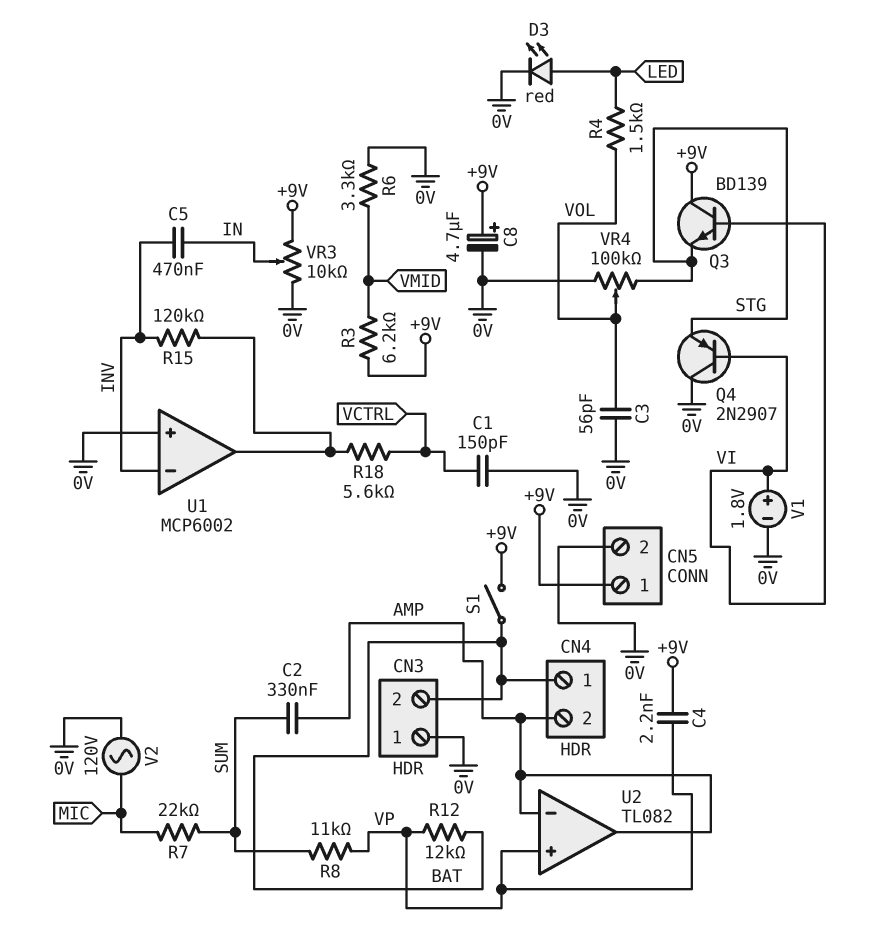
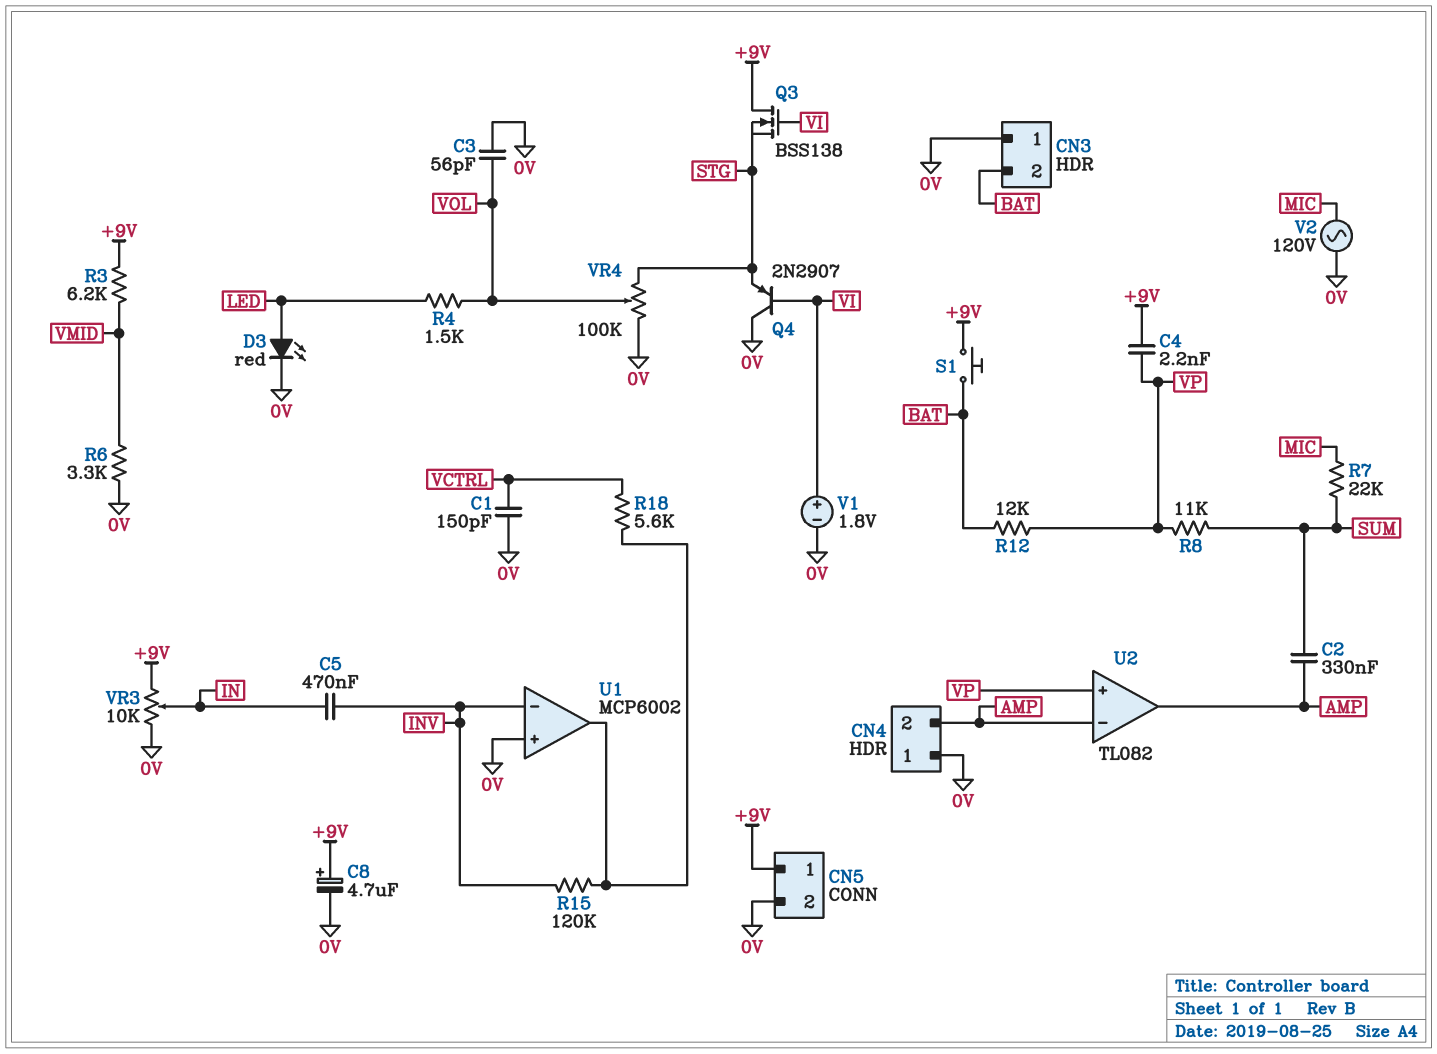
CN4 pin 1: BAT -> 0V
Q3: NPN BD139 (B VI, C +9V, E STG) -> NMOS BSS138 (G VI, D +9V, S STG)
S1: switch (+9V, BAT) -> button (+9V, BAT)

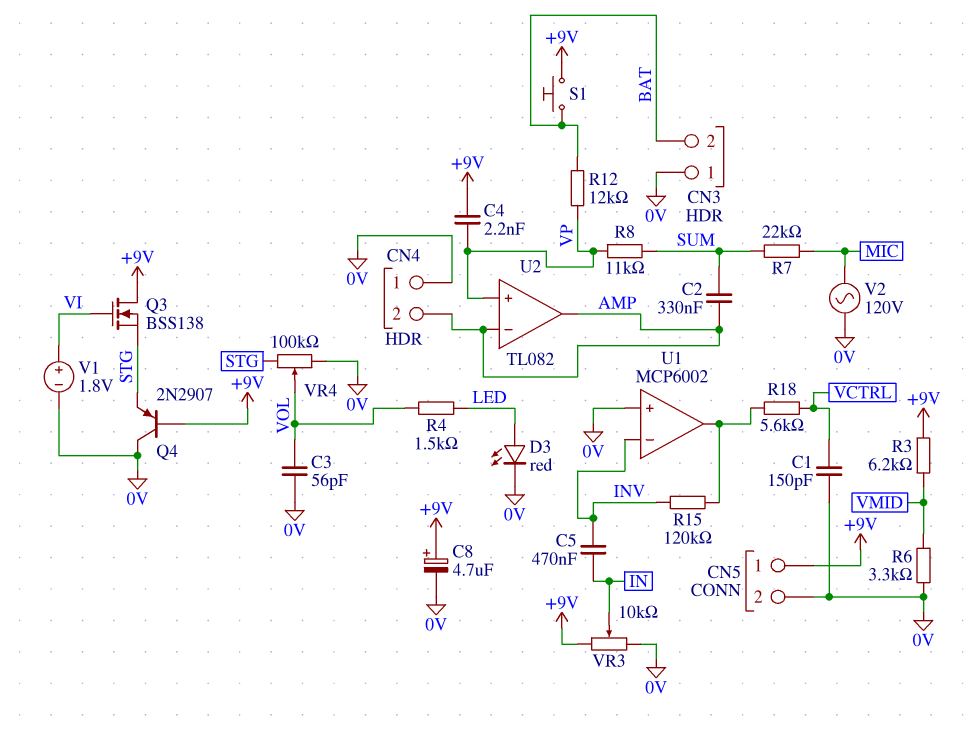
Q4: PNP 2N2907 (B VI, C 0V, E STG) -> PNP 2N2907 (B +9V, C 0V, E STG)

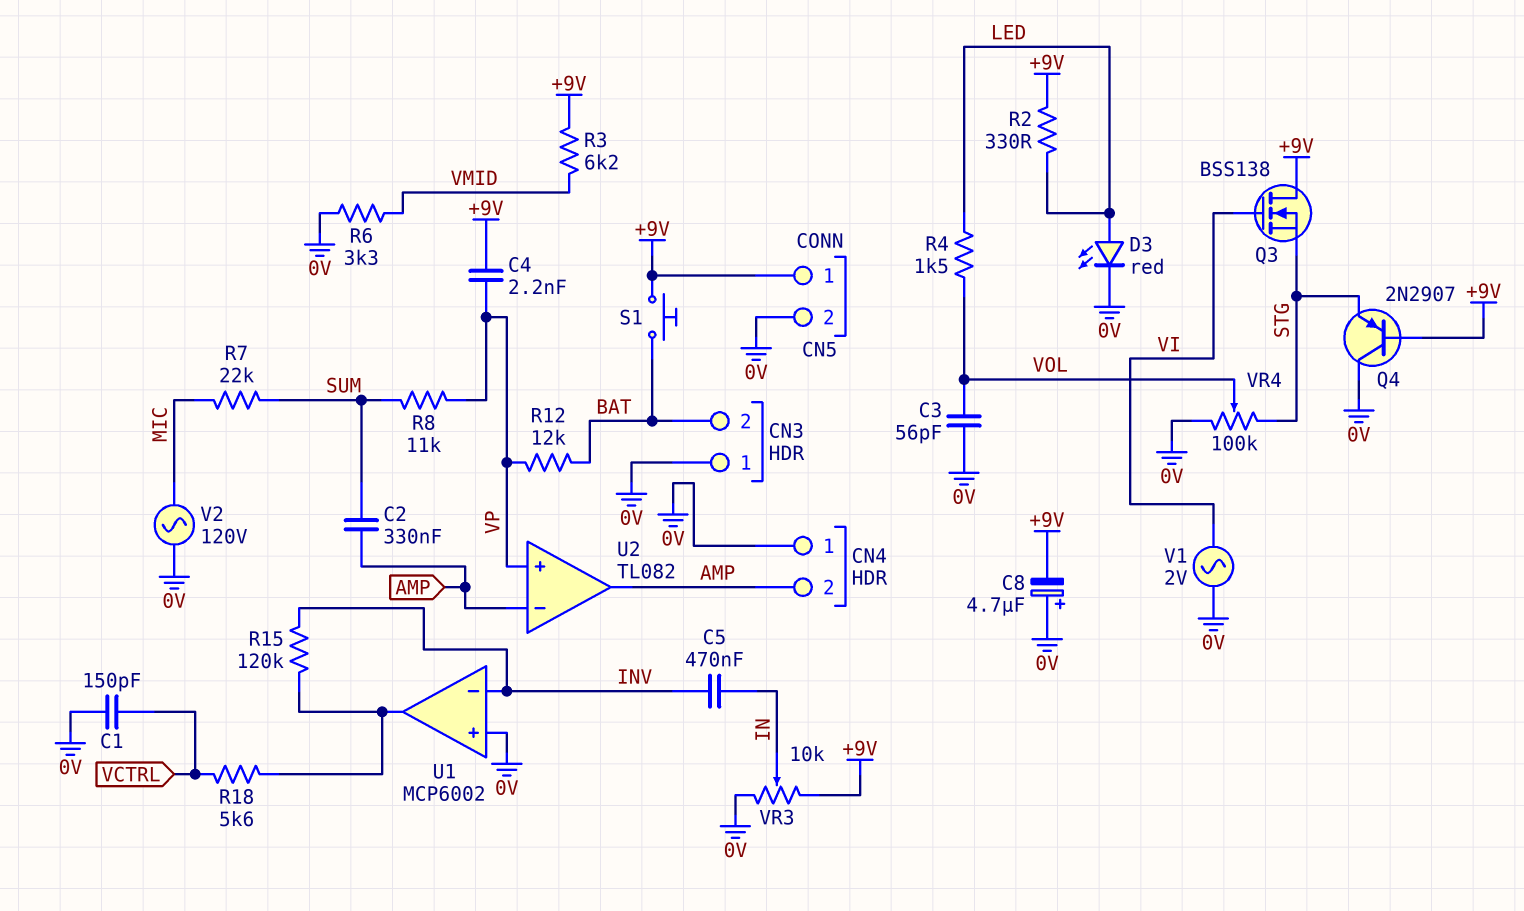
C8: 4.7uF (plus +9V, minus 0V) -> 4.7uF (plus 0V, minus +9V)
R2: none -> 330 (+9V, LED)
V1: 1.8V (plus VI, minus 0V) -> AC 2V (0V, VI)

